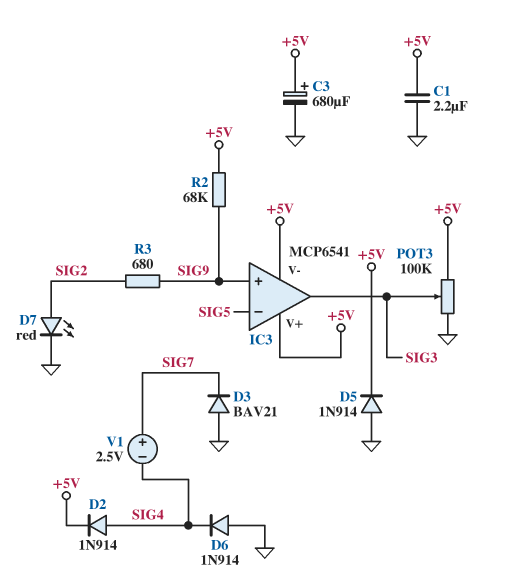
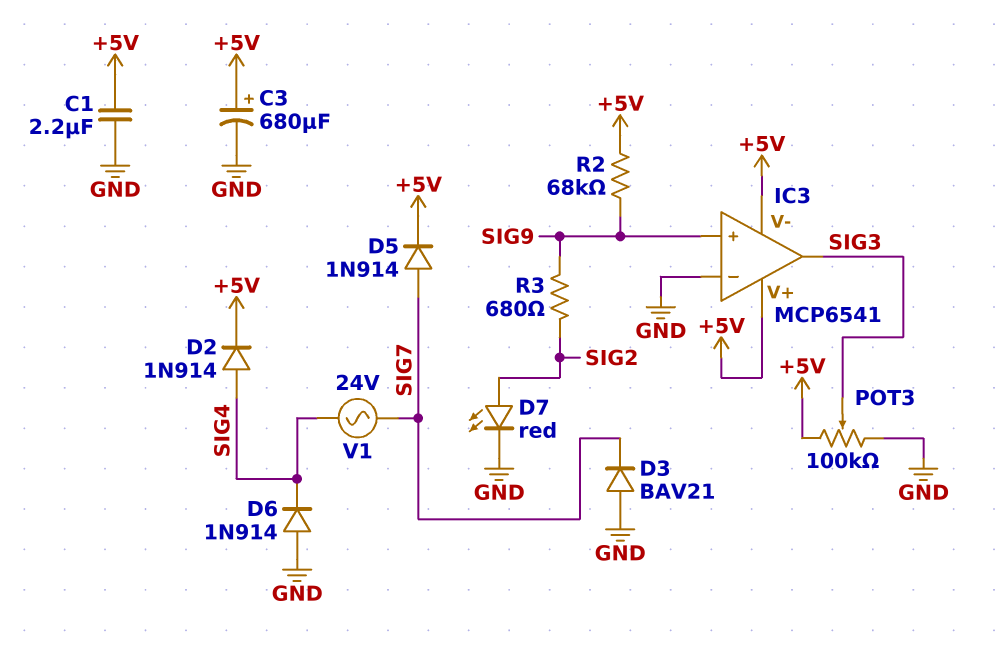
D5: diode 1N914 (A GND, K +5V) -> diode 1N914 (A SIG7, K +5V)
IC3 pin in-: SIG5 -> GND
V1: 2.5V (plus SIG7, minus SIG4) -> AC 24V (SIG4, SIG7)

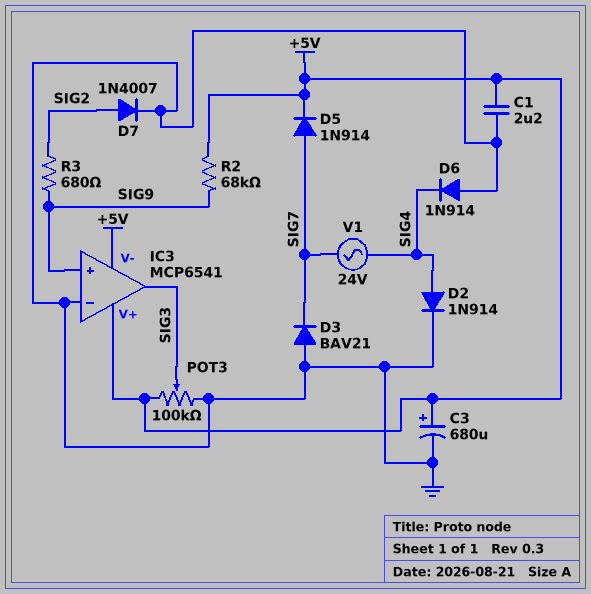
D2: diode 1N914 (A SIG4, K +5V) -> diode 1N914 (A SIG4, K GND)
D7: LED red (A SIG2, K GND) -> diode 1N4007 (A SIG2, K GND)

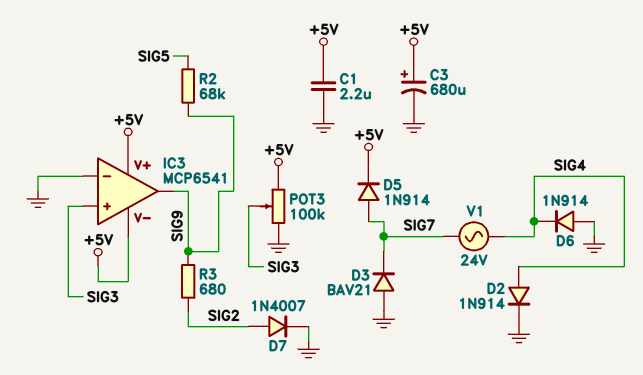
IC3 pin in+: SIG9 -> SIG3
IC3 pin out: SIG3 -> SIG9
R2: 68k (+5V, SIG9) -> 68k (SIG5, SIG9)

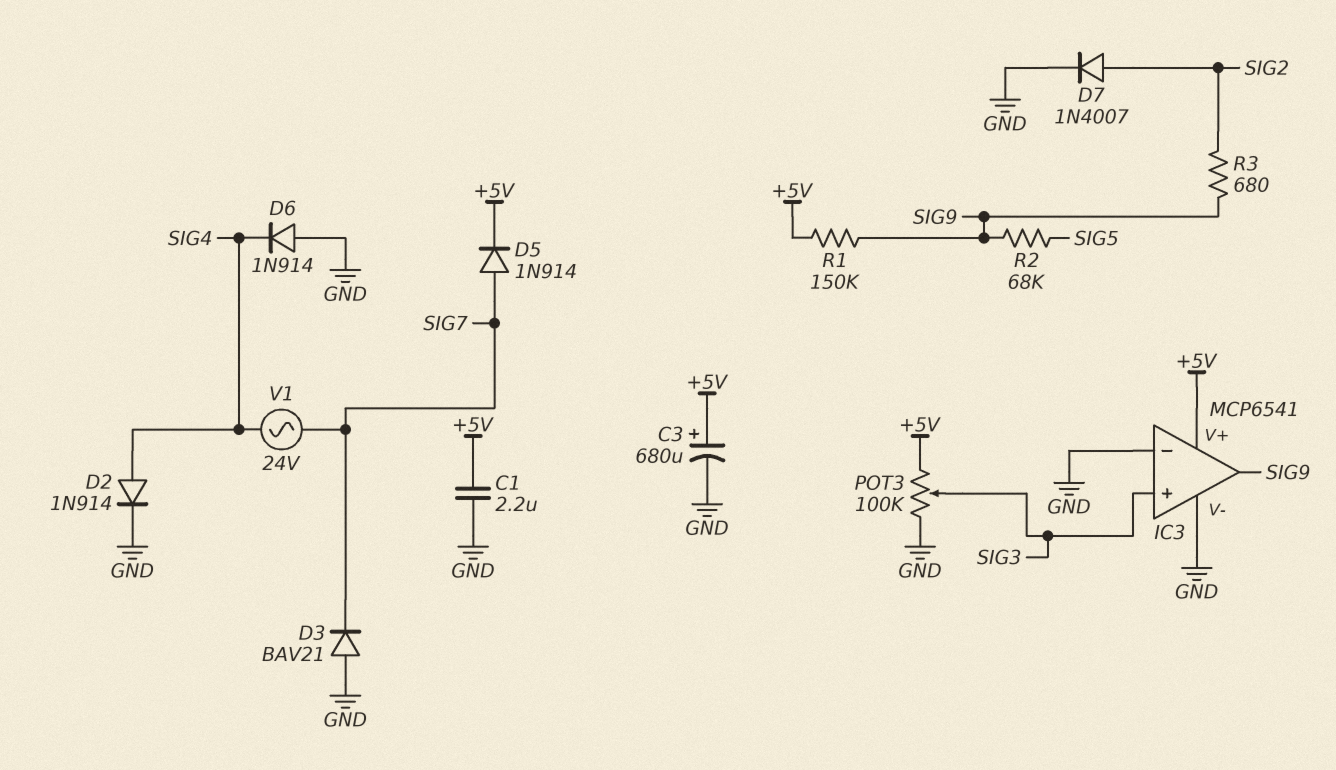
IC3 pin V-: +5V -> GND
R1: none -> 150k (+5V, SIG9)

